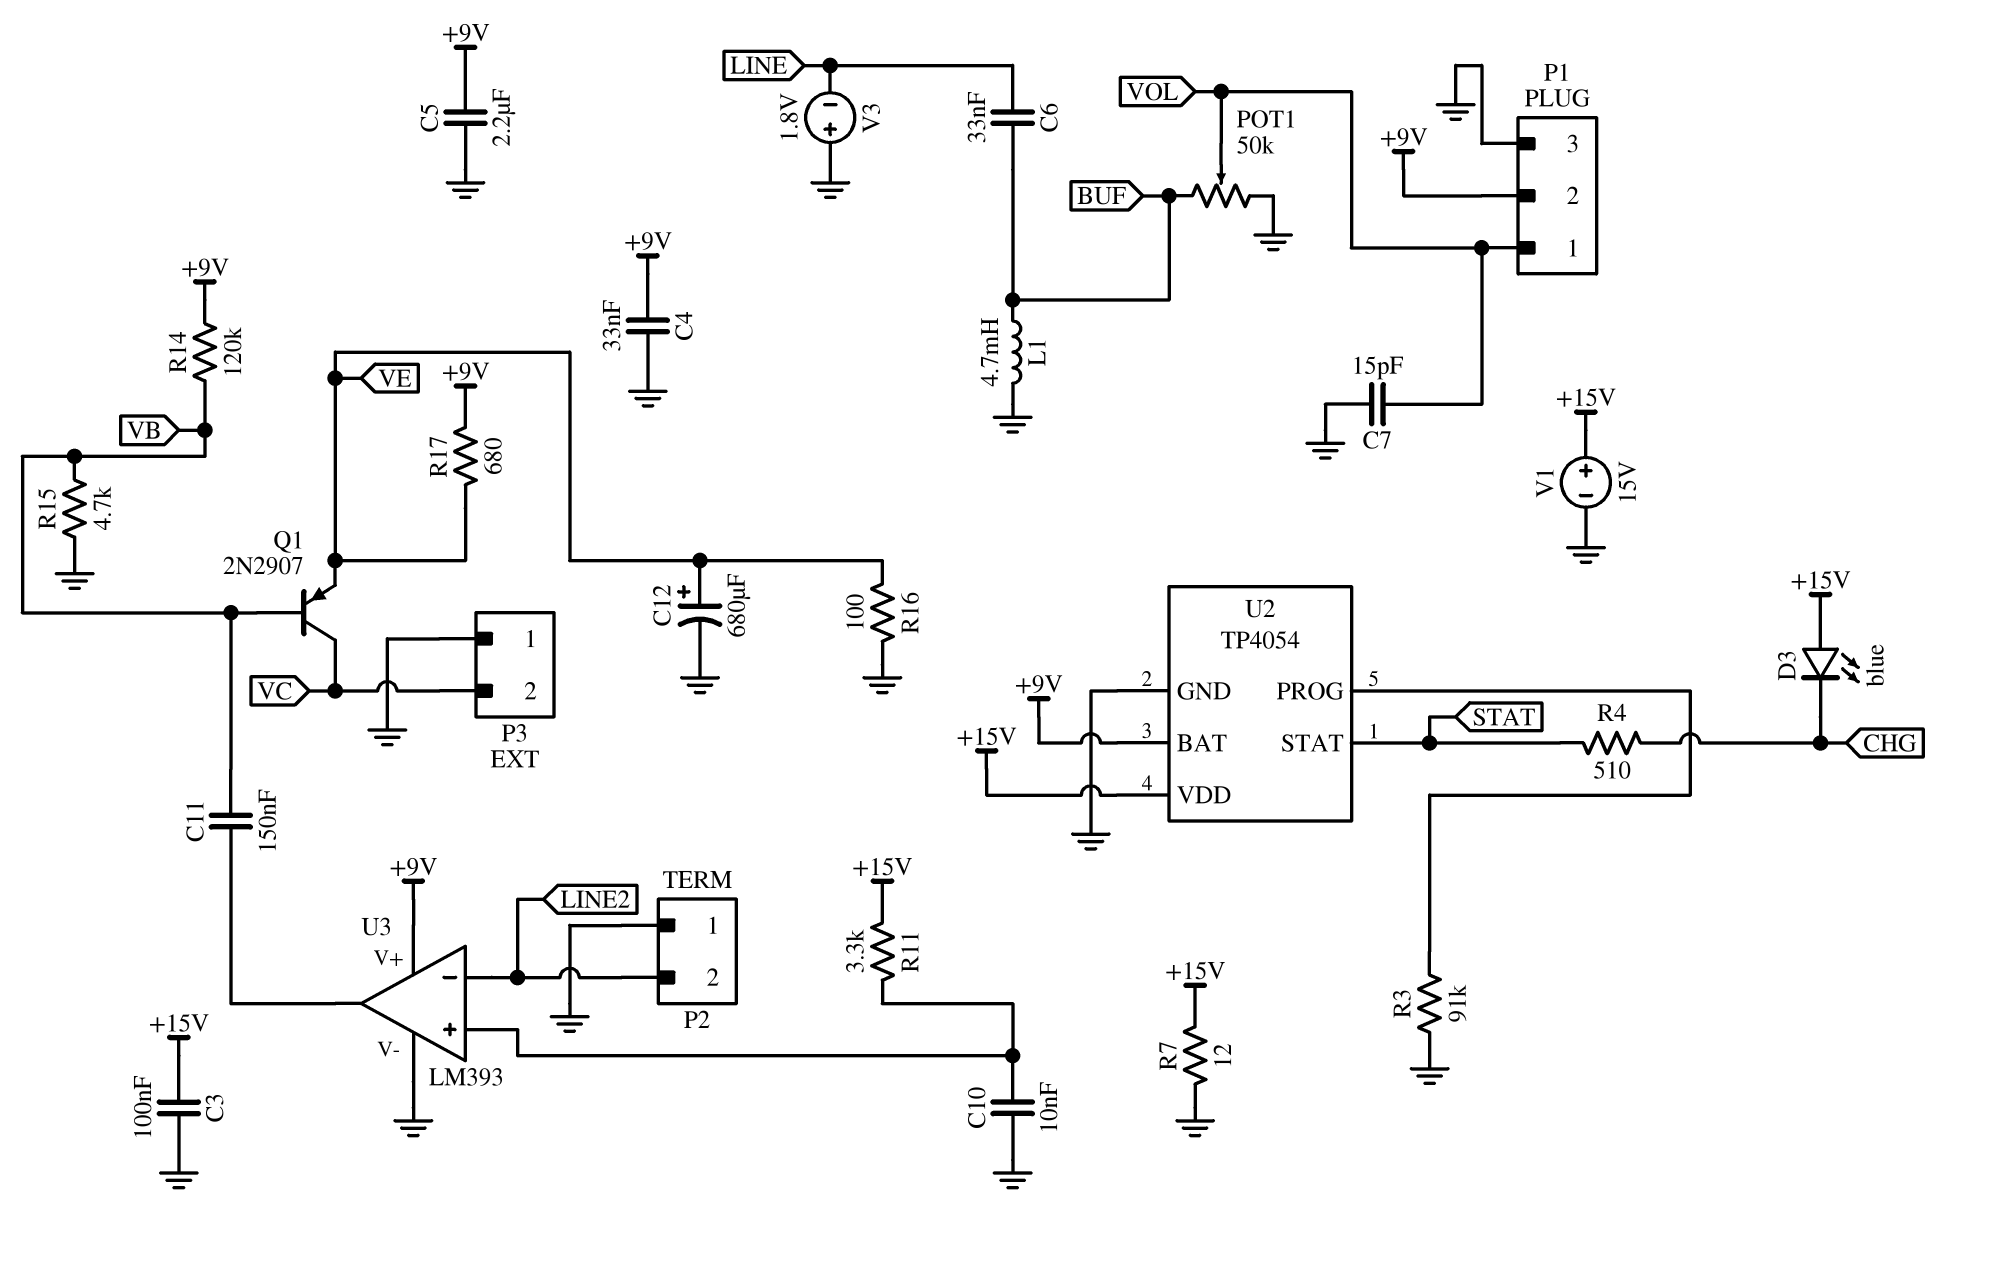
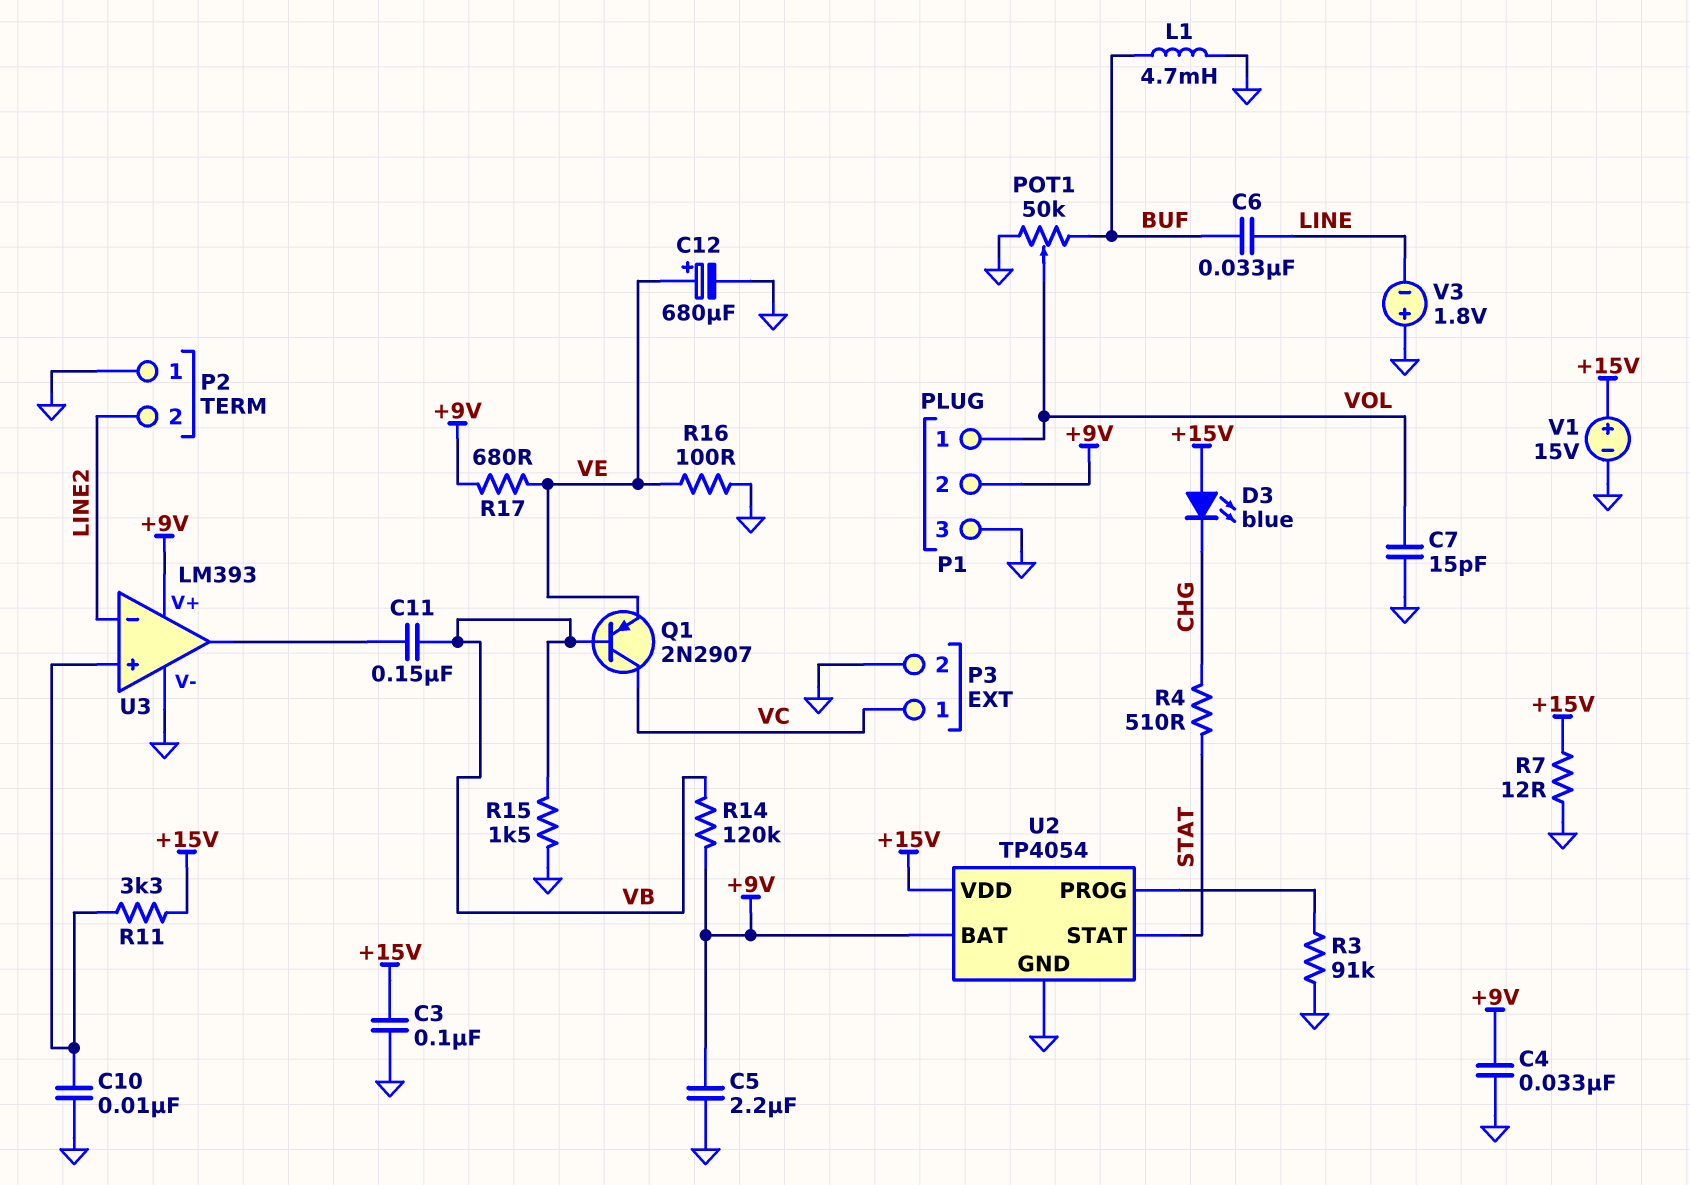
P3 pin 1: GND -> VC
P3 pin 2: VC -> GND
R15: 4.7k (GND, VB) -> 1.5k (GND, VB)

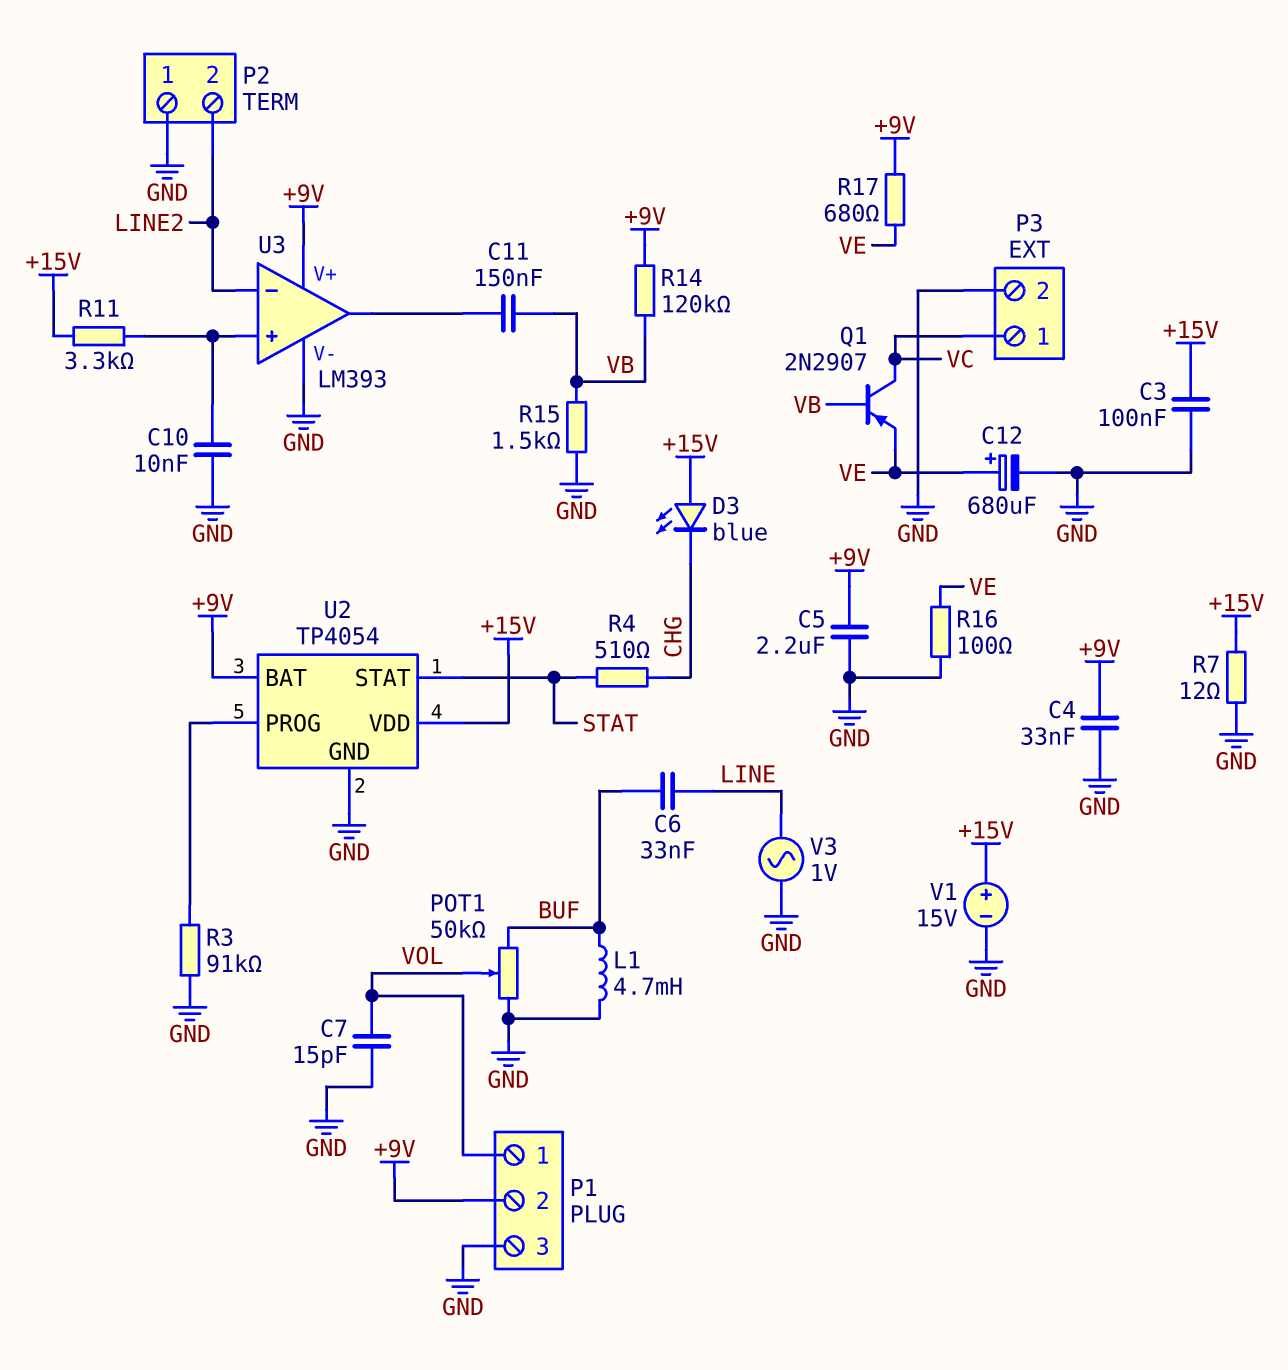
V3: 1.8V (plus GND, minus LINE) -> AC 1V (GND, LINE)

